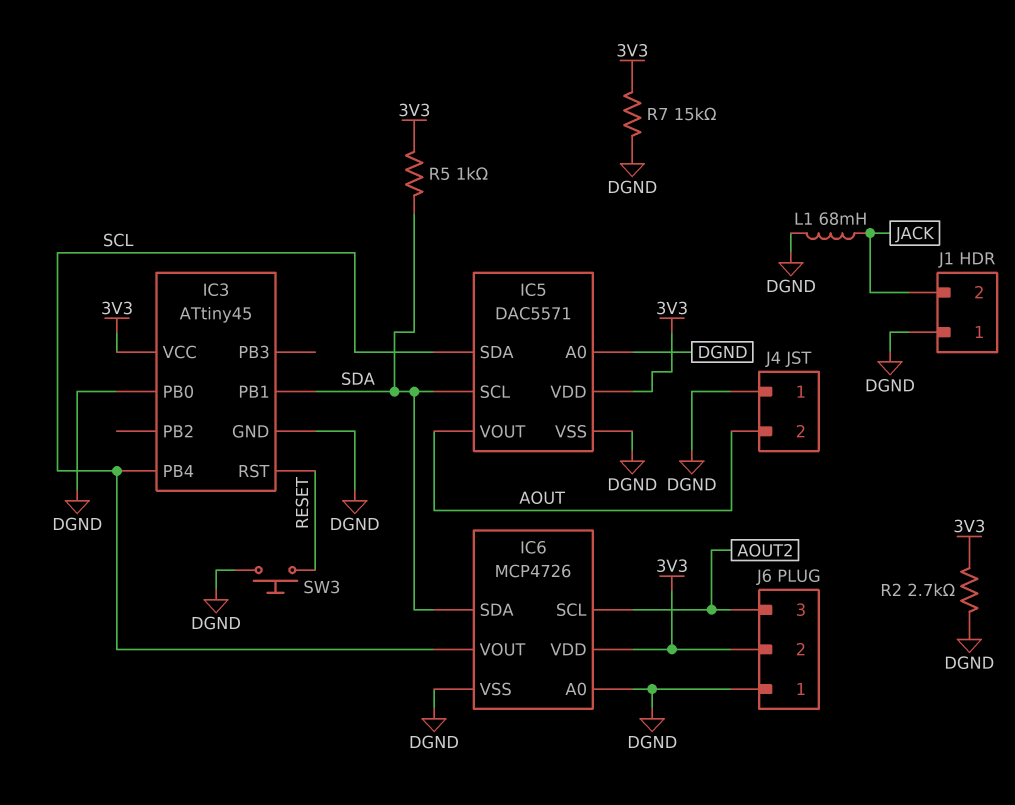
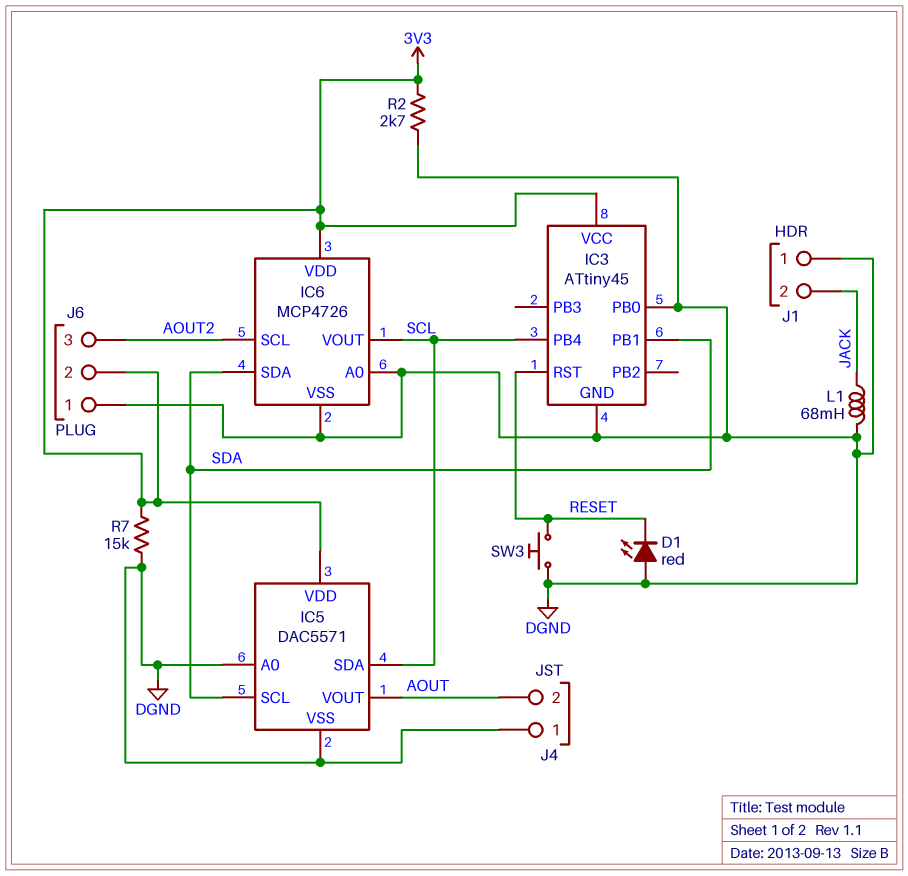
D1: none -> LED red (A DGND, K RESET)
R5: 1k (3V3, SDA) -> none

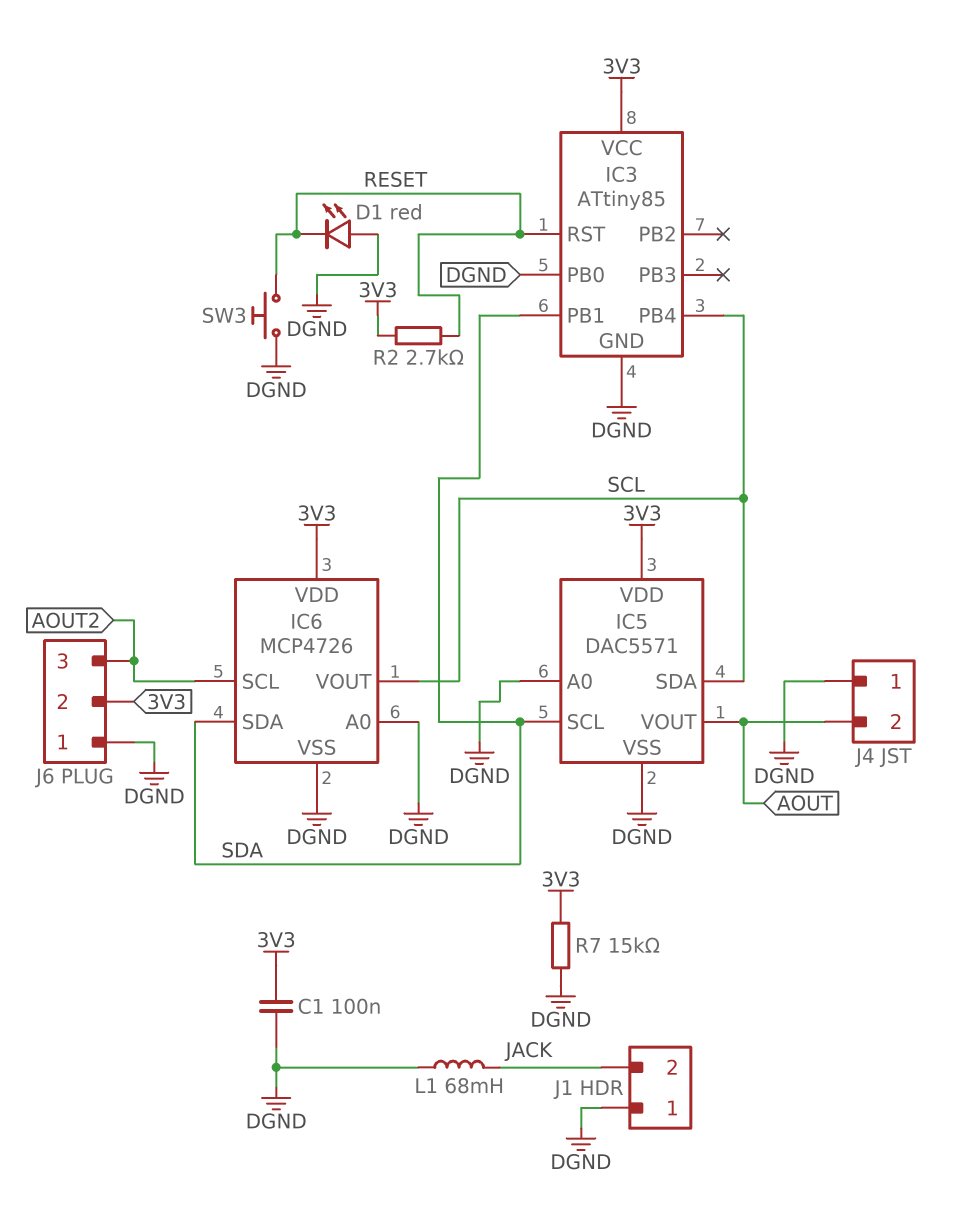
C1: none -> 100nF (3V3, DGND)
IC3: ATtiny45 -> ATtiny85
R2: 2.7k (3V3, DGND) -> 2.7k (3V3, RESET)

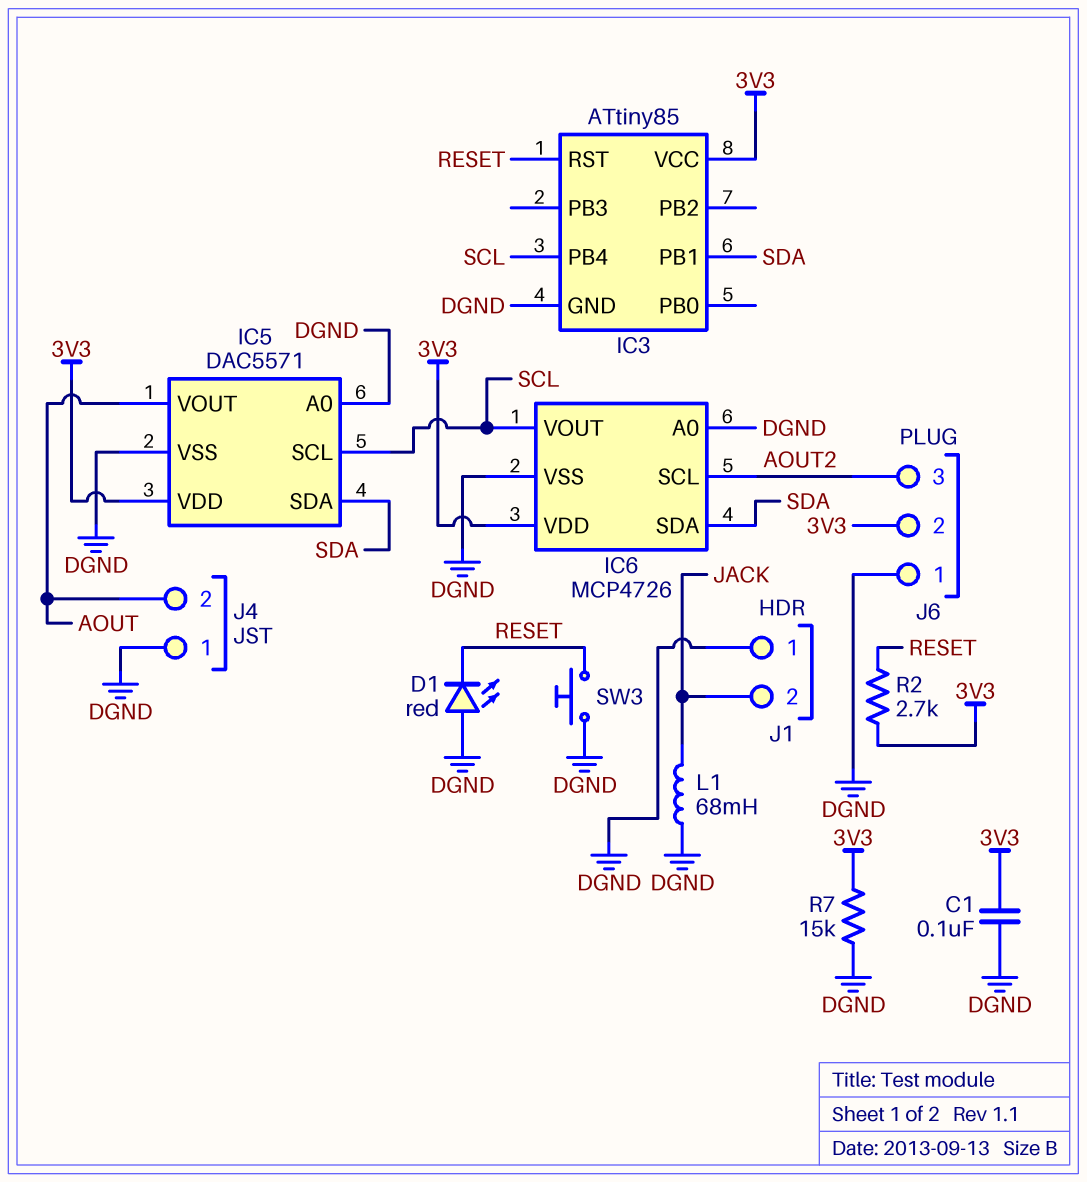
IC3 pin PB0: DGND -> none
IC5 pin SCL: SDA -> SCL
IC5 pin SDA: SCL -> SDA

